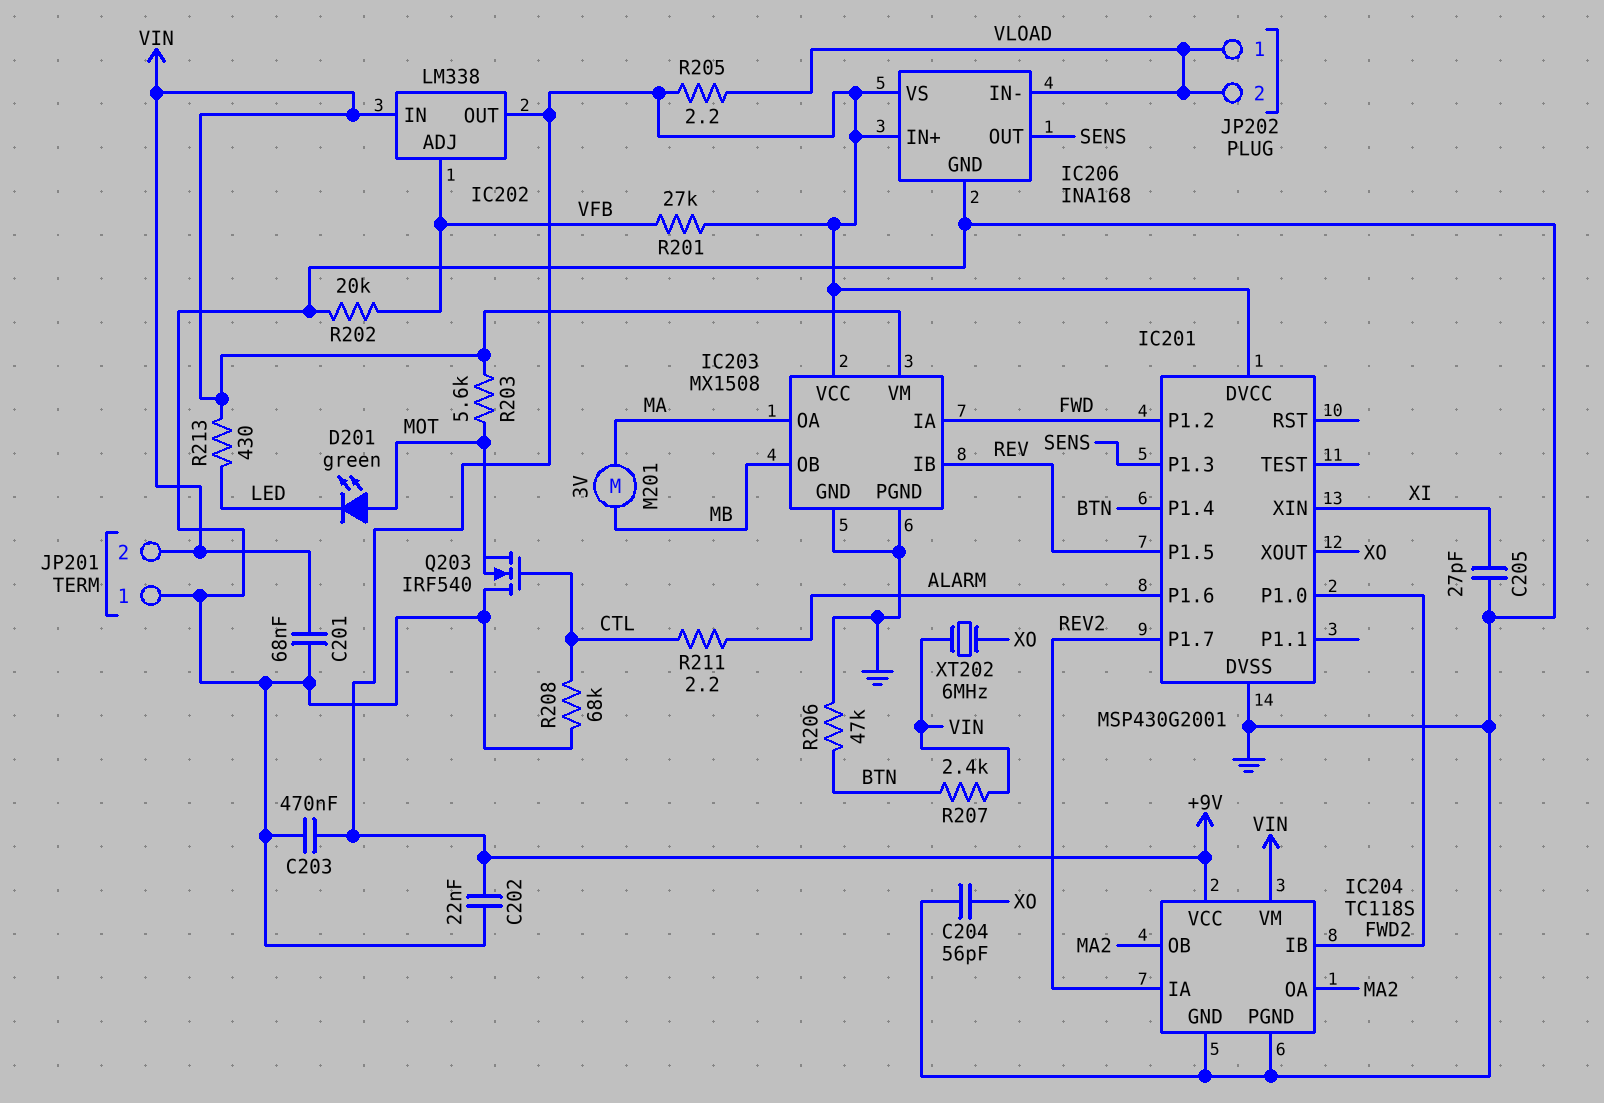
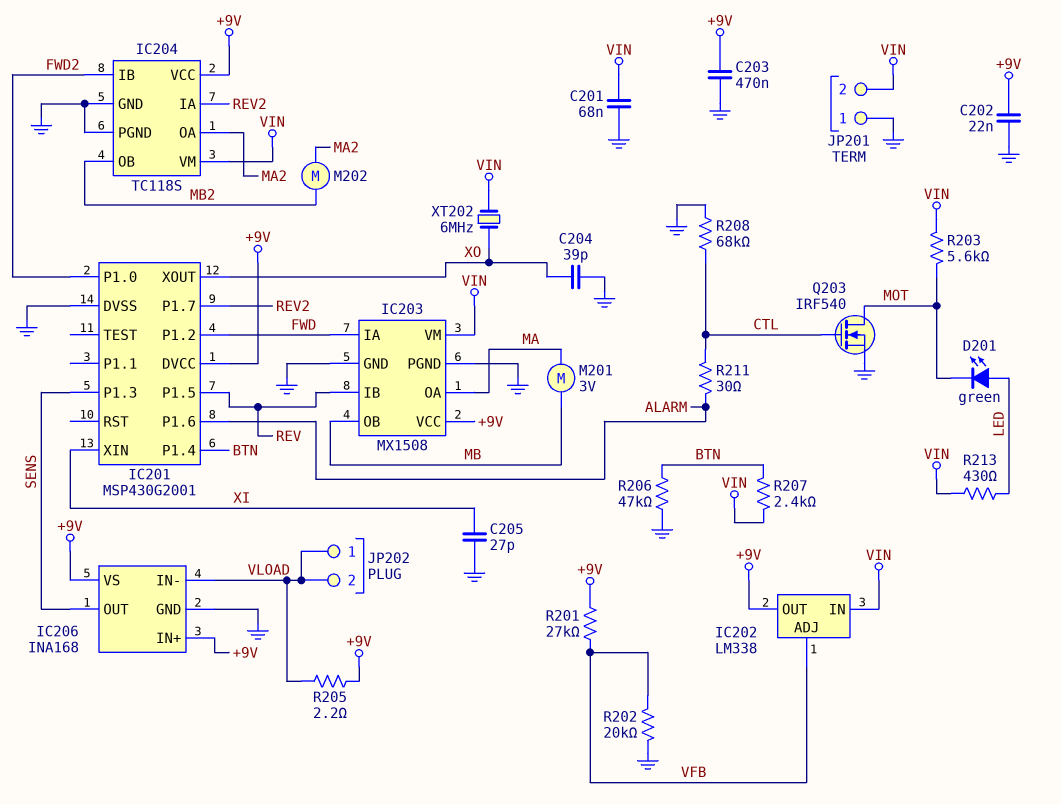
C204: 56pF (GND, XO) -> 39pF (GND, XO)
D201: LED green (A MOT, K LED) -> LED green (A LED, K MOT)
IC204 pin OB: MA2 -> MB2
M202: none -> motor (MA2, MB2)
Q203: NMOS IRF540 (G CTL, D GND, S MOT) -> NMOS IRF540 (G CTL, D MOT, S GND)
R211: 2.2 (ALARM, CTL) -> 30 (ALARM, CTL)

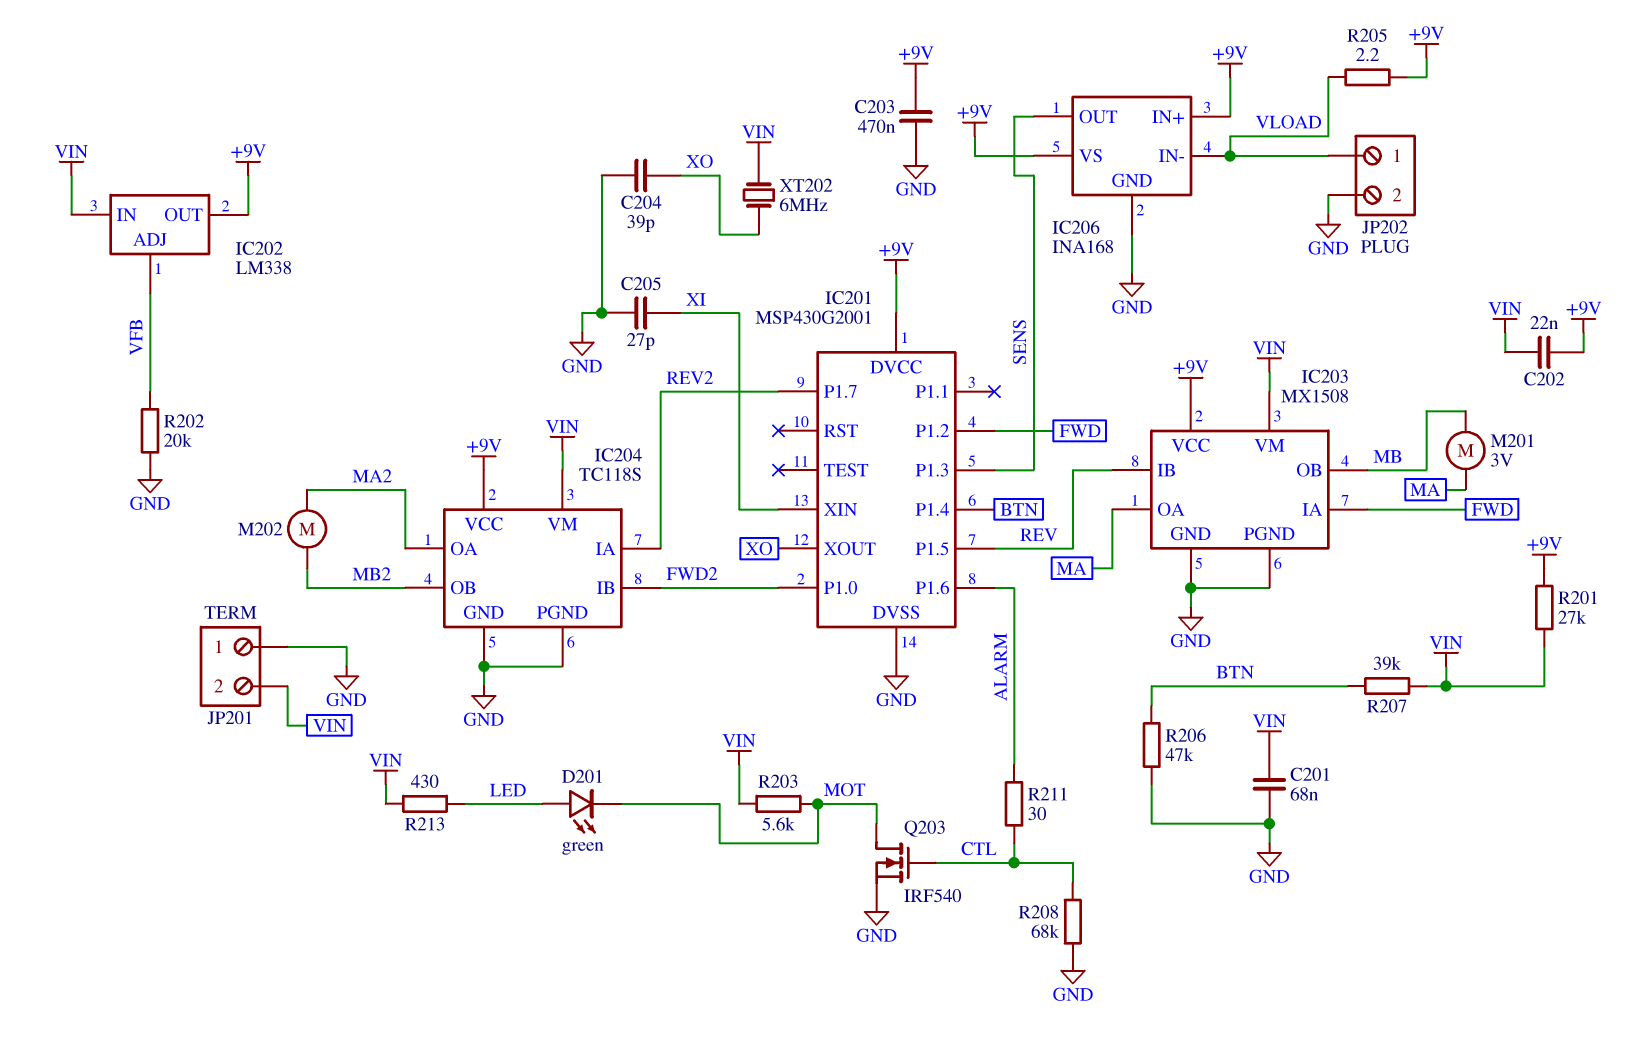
C202: 22nF (+9V, GND) -> 22nF (+9V, VIN)
JP202 pin 2: VLOAD -> GND
R201: 27k (+9V, VFB) -> 27k (+9V, VIN)
R207: 2.4k (BTN, VIN) -> 39k (BTN, VIN)

